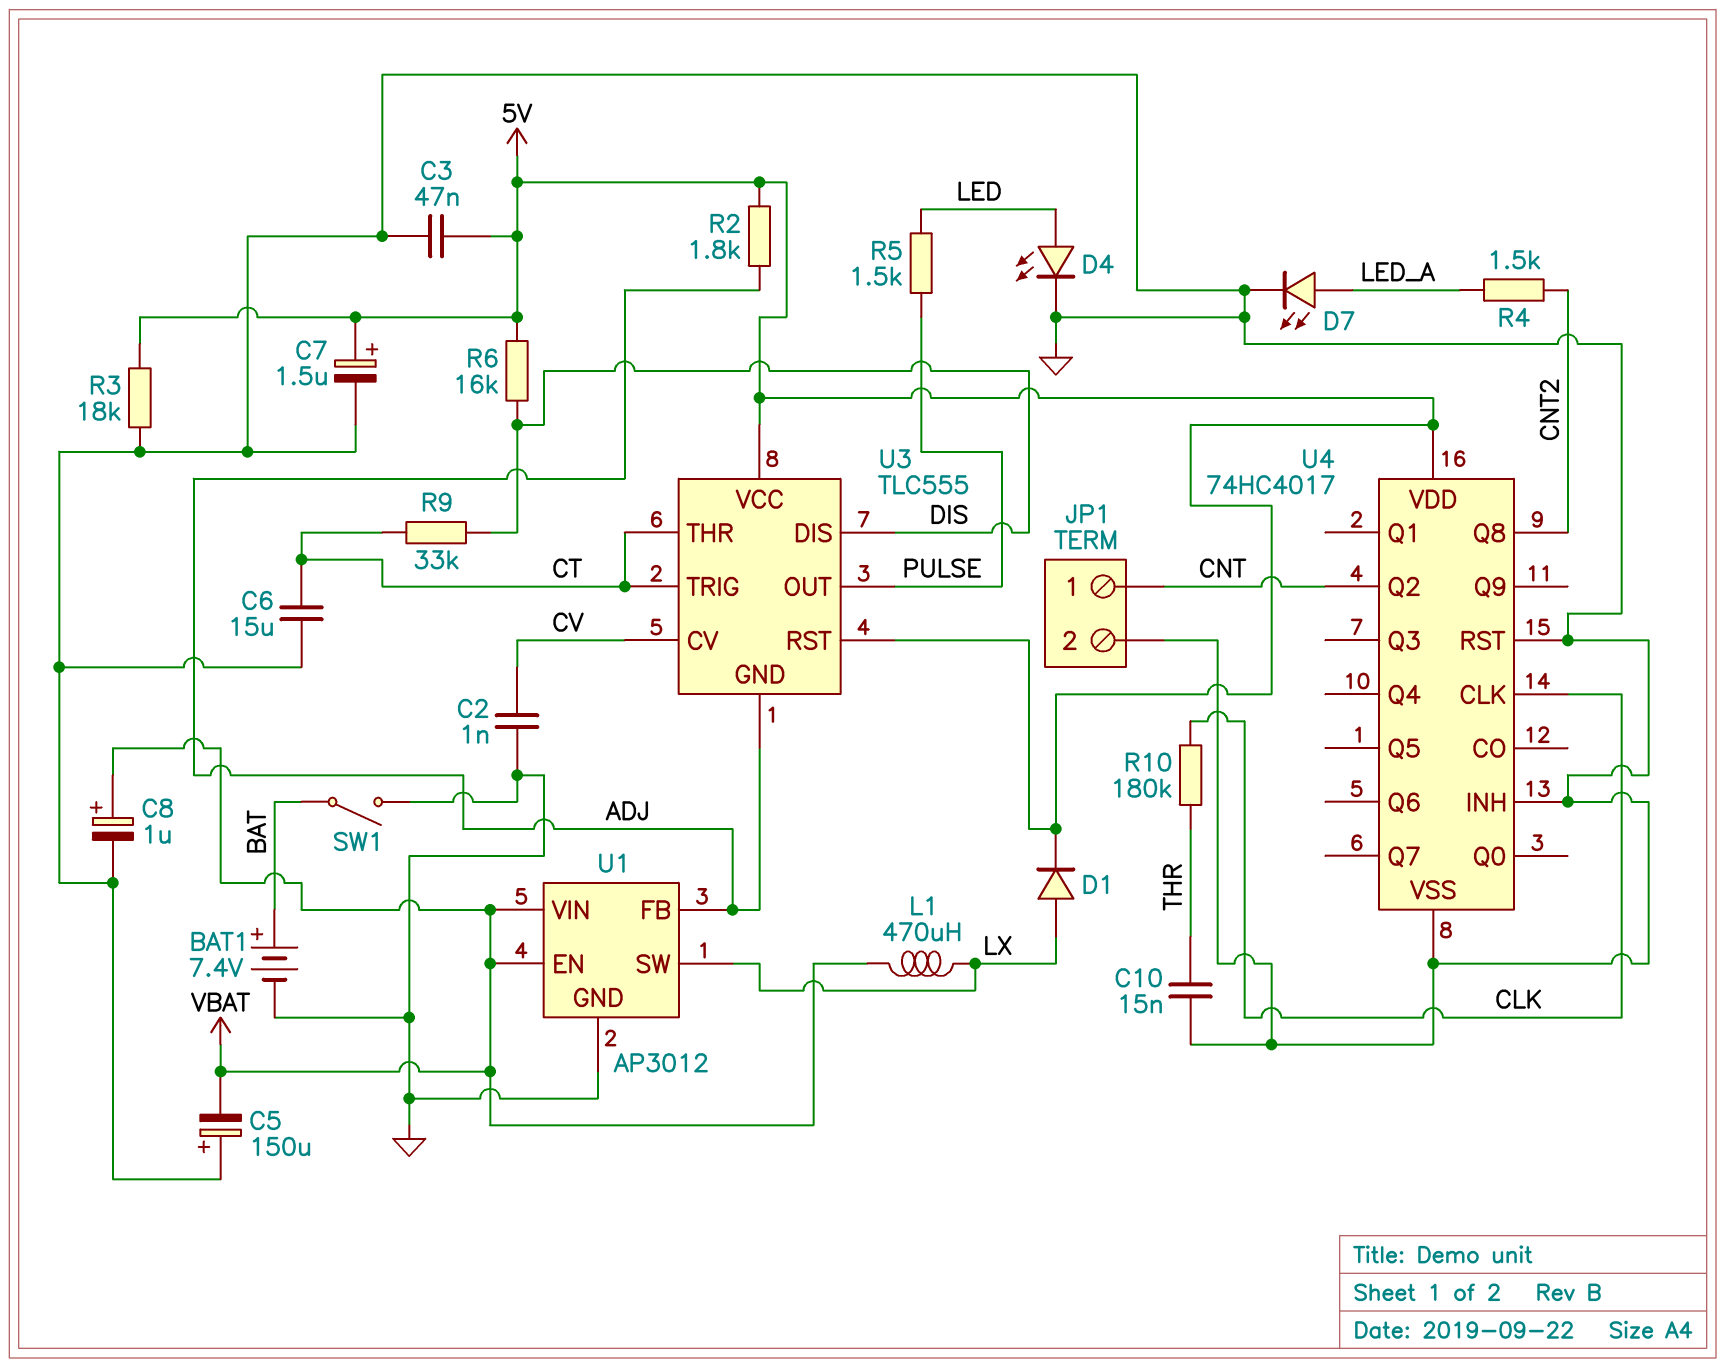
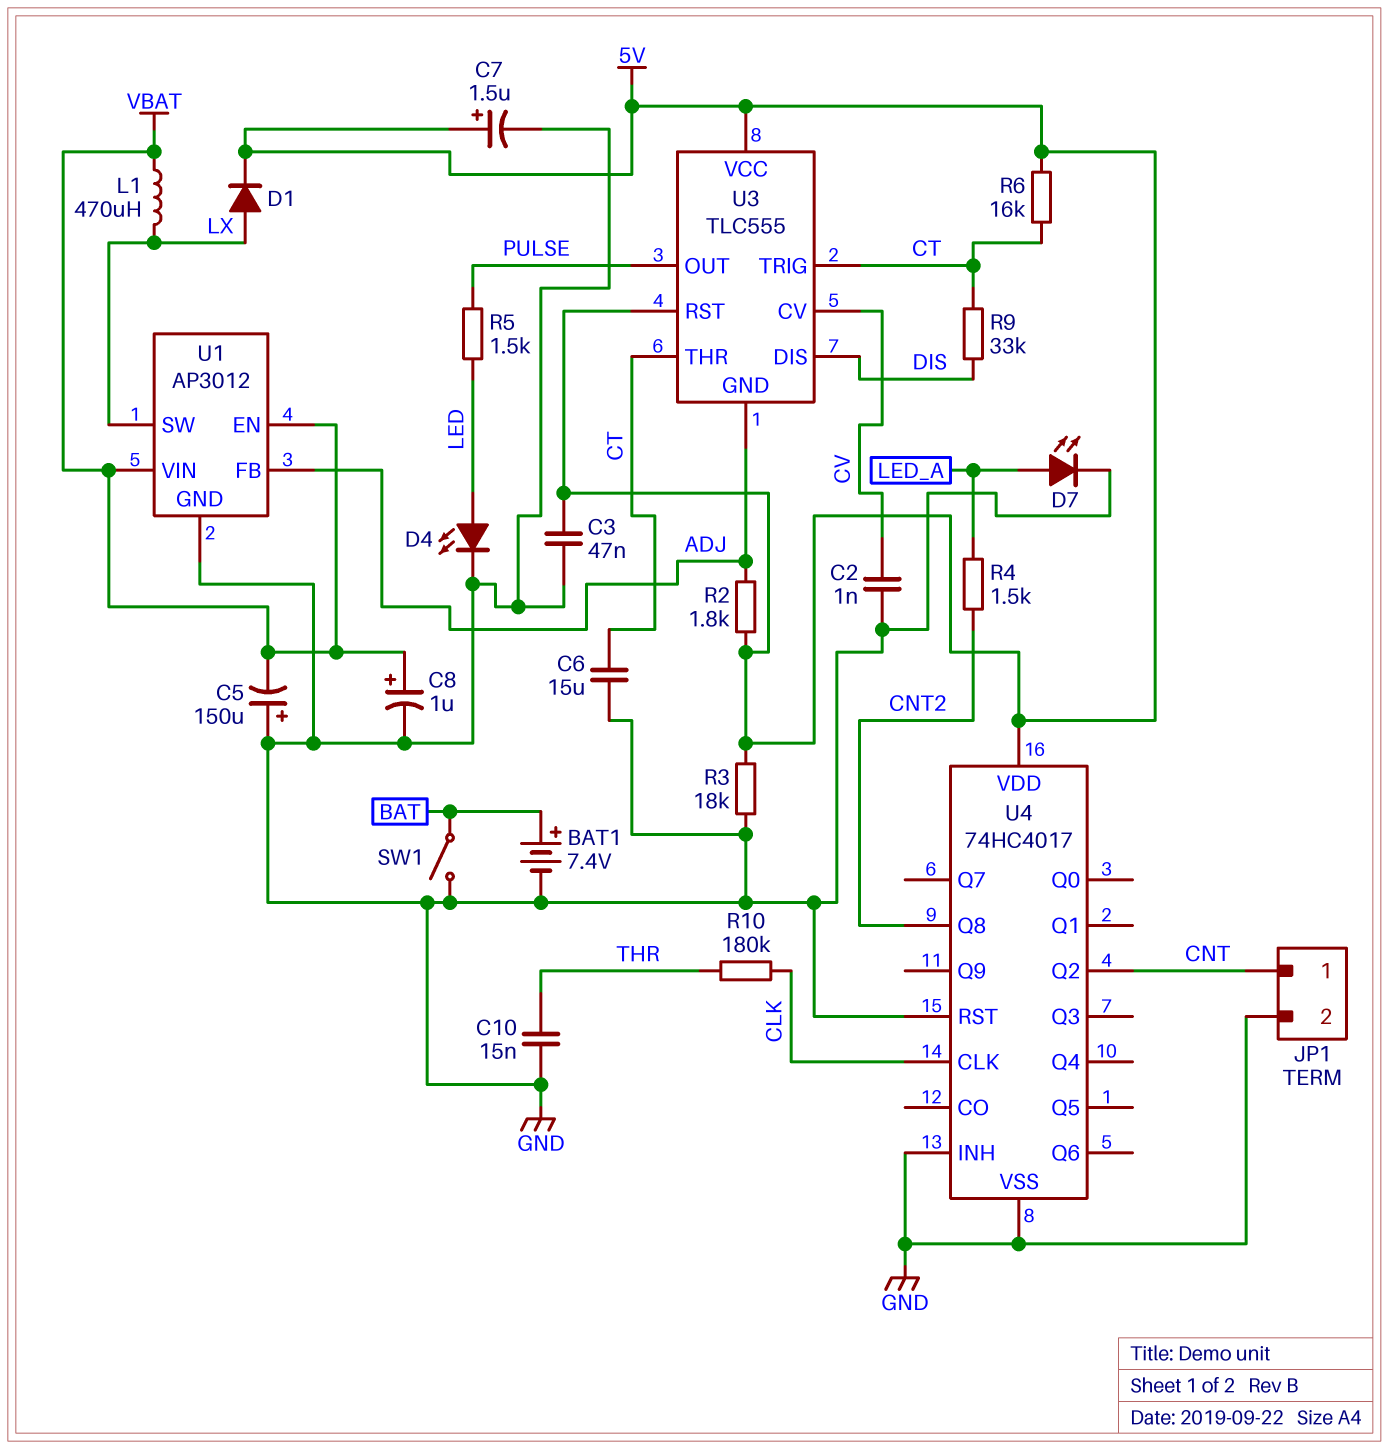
R6: 16k (5V, DIS) -> 16k (5V, CT)

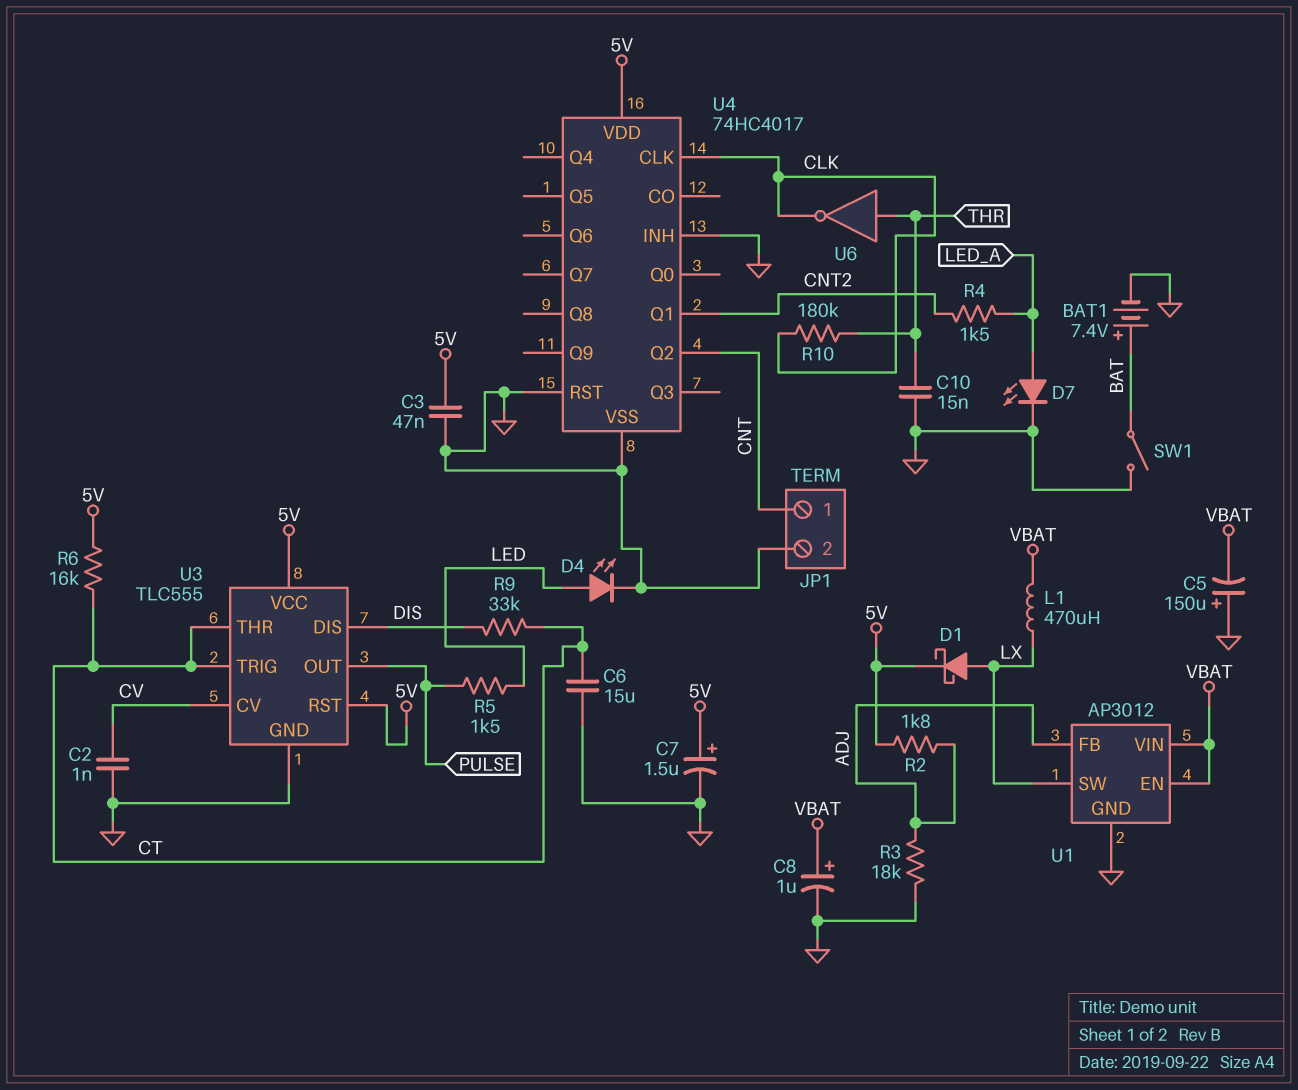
D1: diode (A LX, K 5V) -> schottky (A LX, K 5V)
R3: 18k (5V, GND) -> 18k (ADJ, GND)
U3 pin GND: ADJ -> GND
U4 pin Q1: none -> CNT2
U4 pin Q8: CNT2 -> none
U6: none -> NOT (in THR, out CLK)

